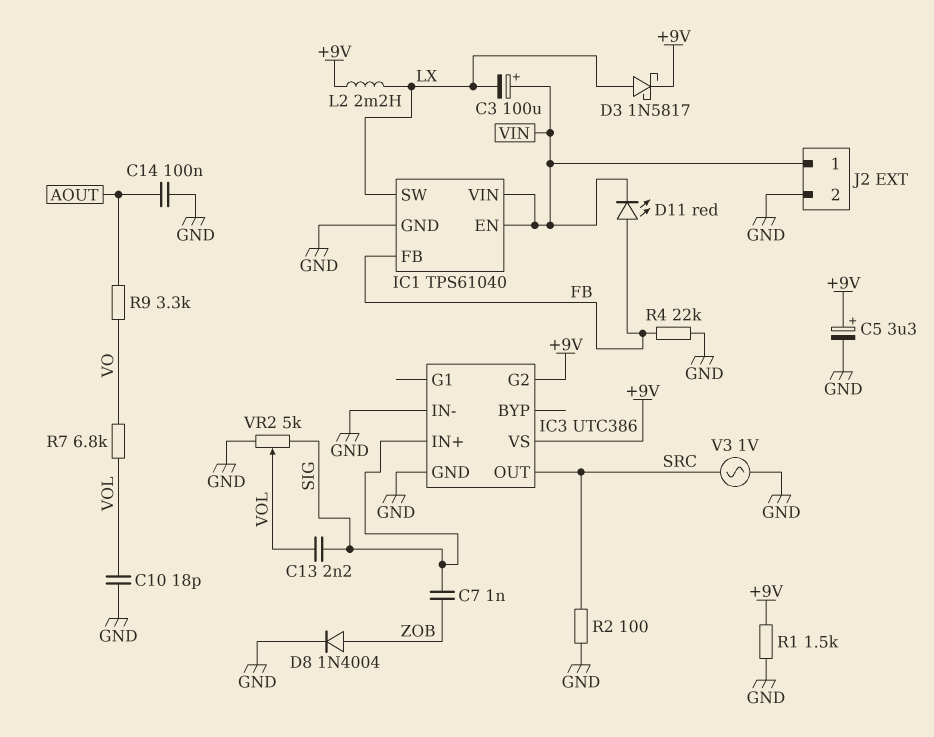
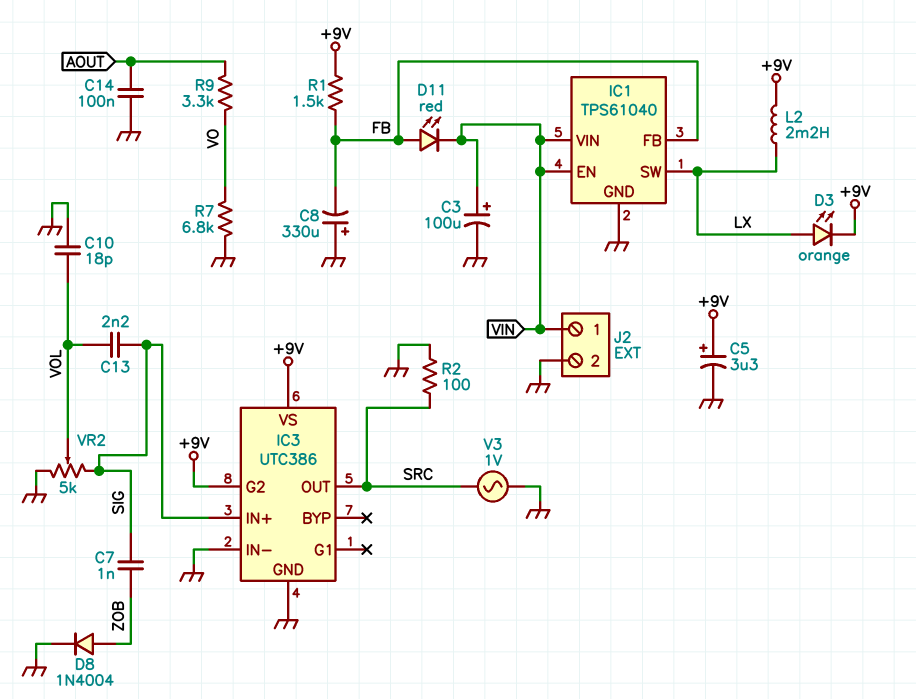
C3: 100uF (plus VIN, minus LX) -> 100uF (plus VIN, minus GND)
C8: none -> 330uF (plus GND, minus FB)
D3: schottky 1N5817 (A LX, K +9V) -> LED orange (A LX, K +9V)
R1: 1.5k (+9V, GND) -> 1.5k (+9V, FB)
R4: 22k (FB, GND) -> none
R7: 6.8k (VO, VOL) -> 6.8k (GND, VO)

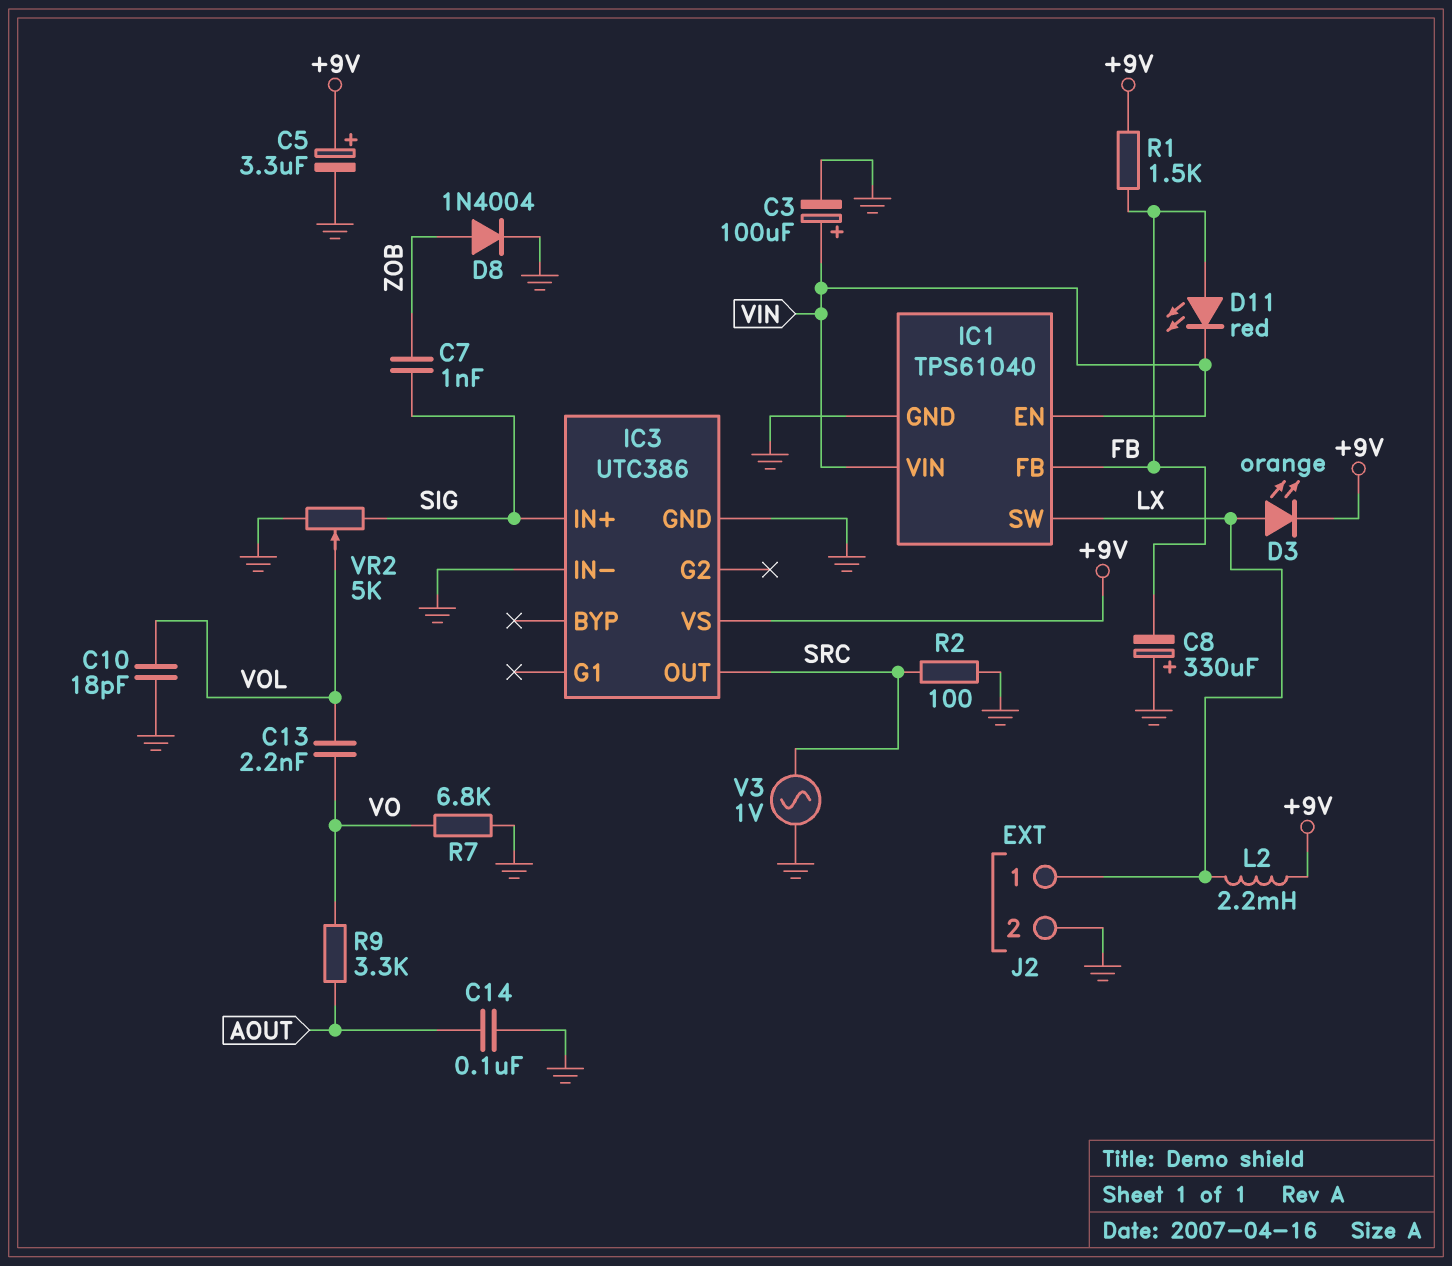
C13: 2.2nF (SIG, VOL) -> 2.2nF (VO, VOL)
IC3 pin G2: +9V -> none
J2 pin 1: VIN -> LX

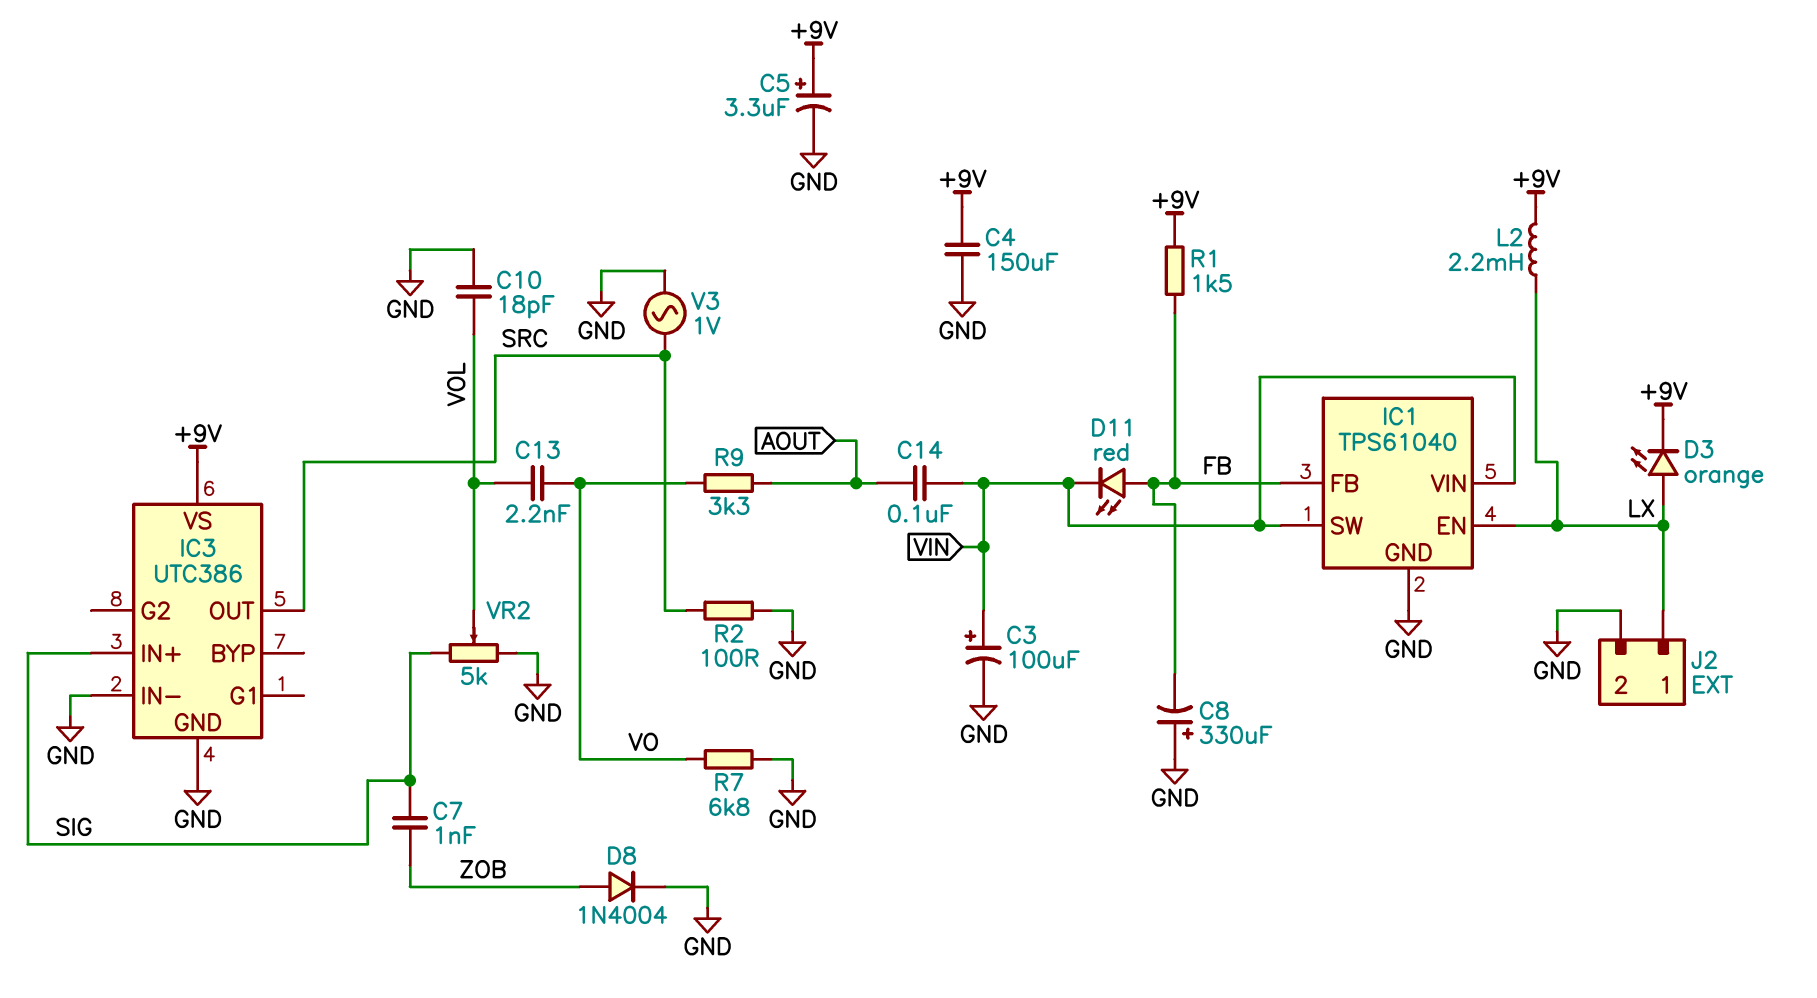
C4: none -> 150uF (+9V, GND)
C14: 100nF (AOUT, GND) -> 100nF (AOUT, VIN)
IC1 pin EN: VIN -> LX
IC1 pin SW: LX -> VIN

